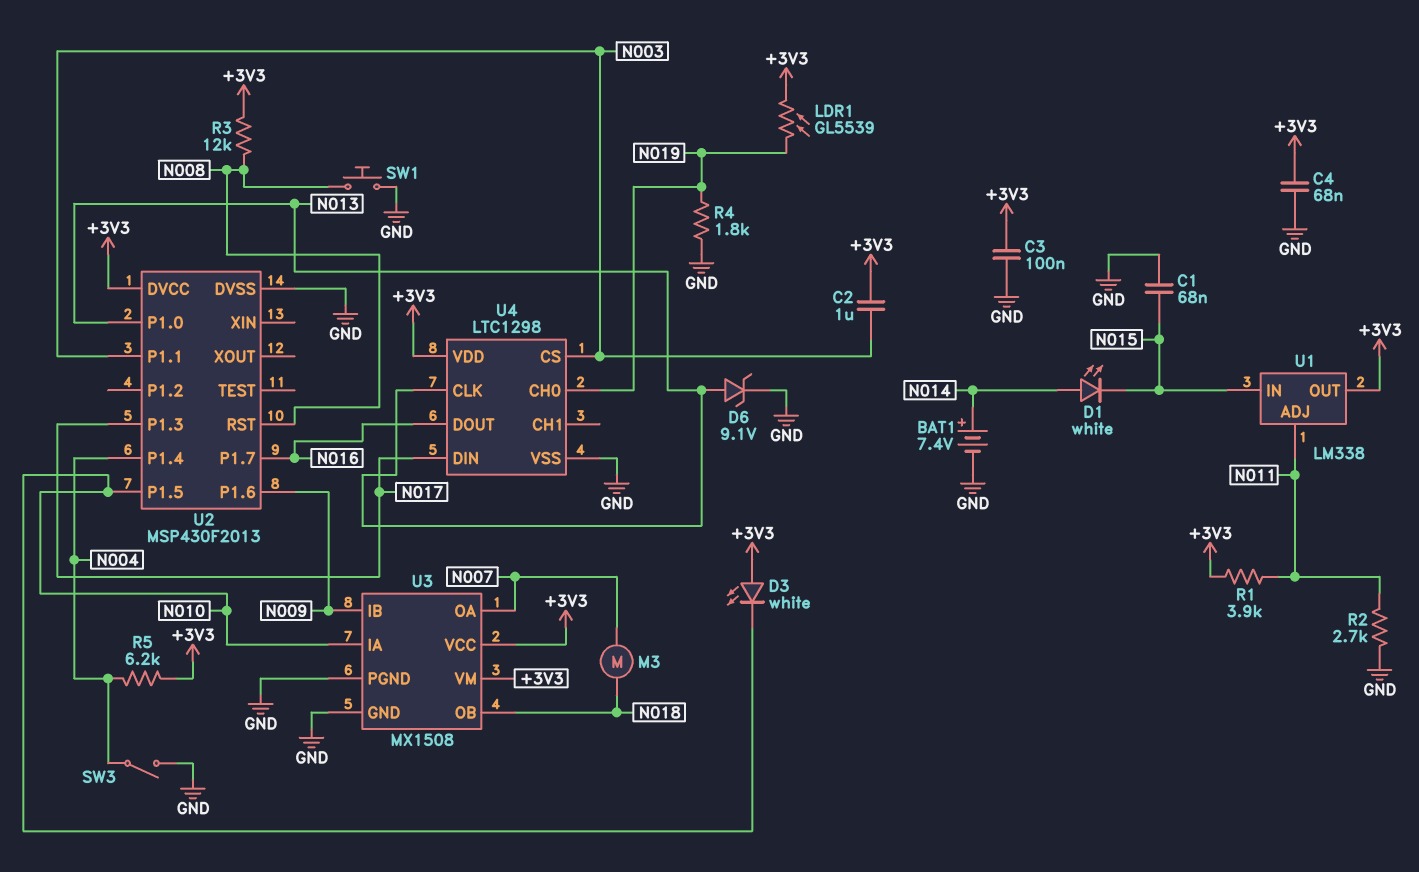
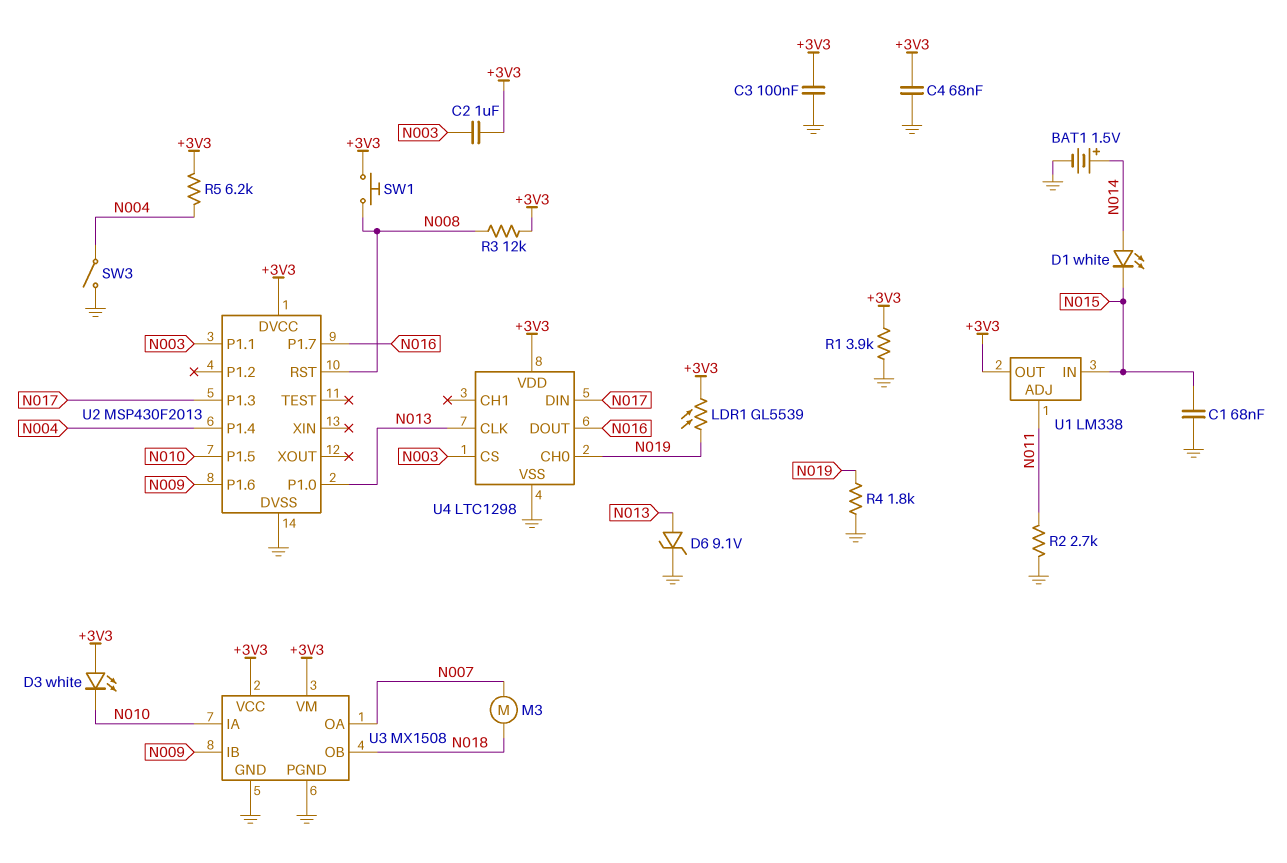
BAT1: 7.4V (plus N014, minus GND) -> 1.5V (plus N014, minus GND)
R1: 3.9k (+3V3, N011) -> 3.9k (+3V3, GND)
SW1: button (GND, N008) -> button (+3V3, N008)

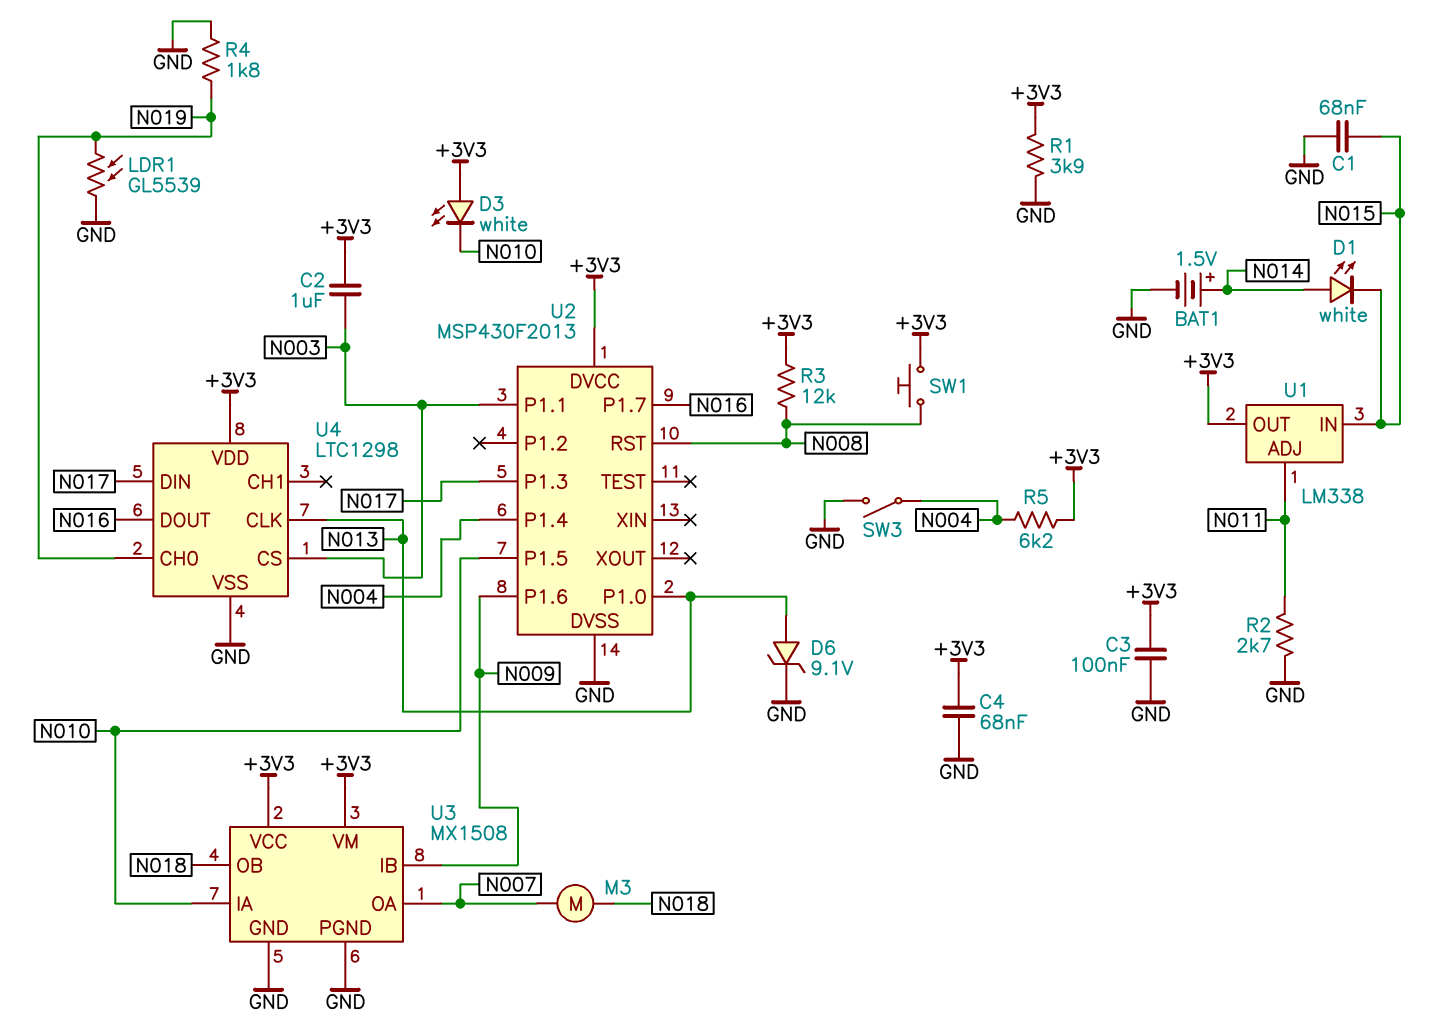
LDR1: GL5539 (+3V3, N019) -> GL5539 (GND, N019)

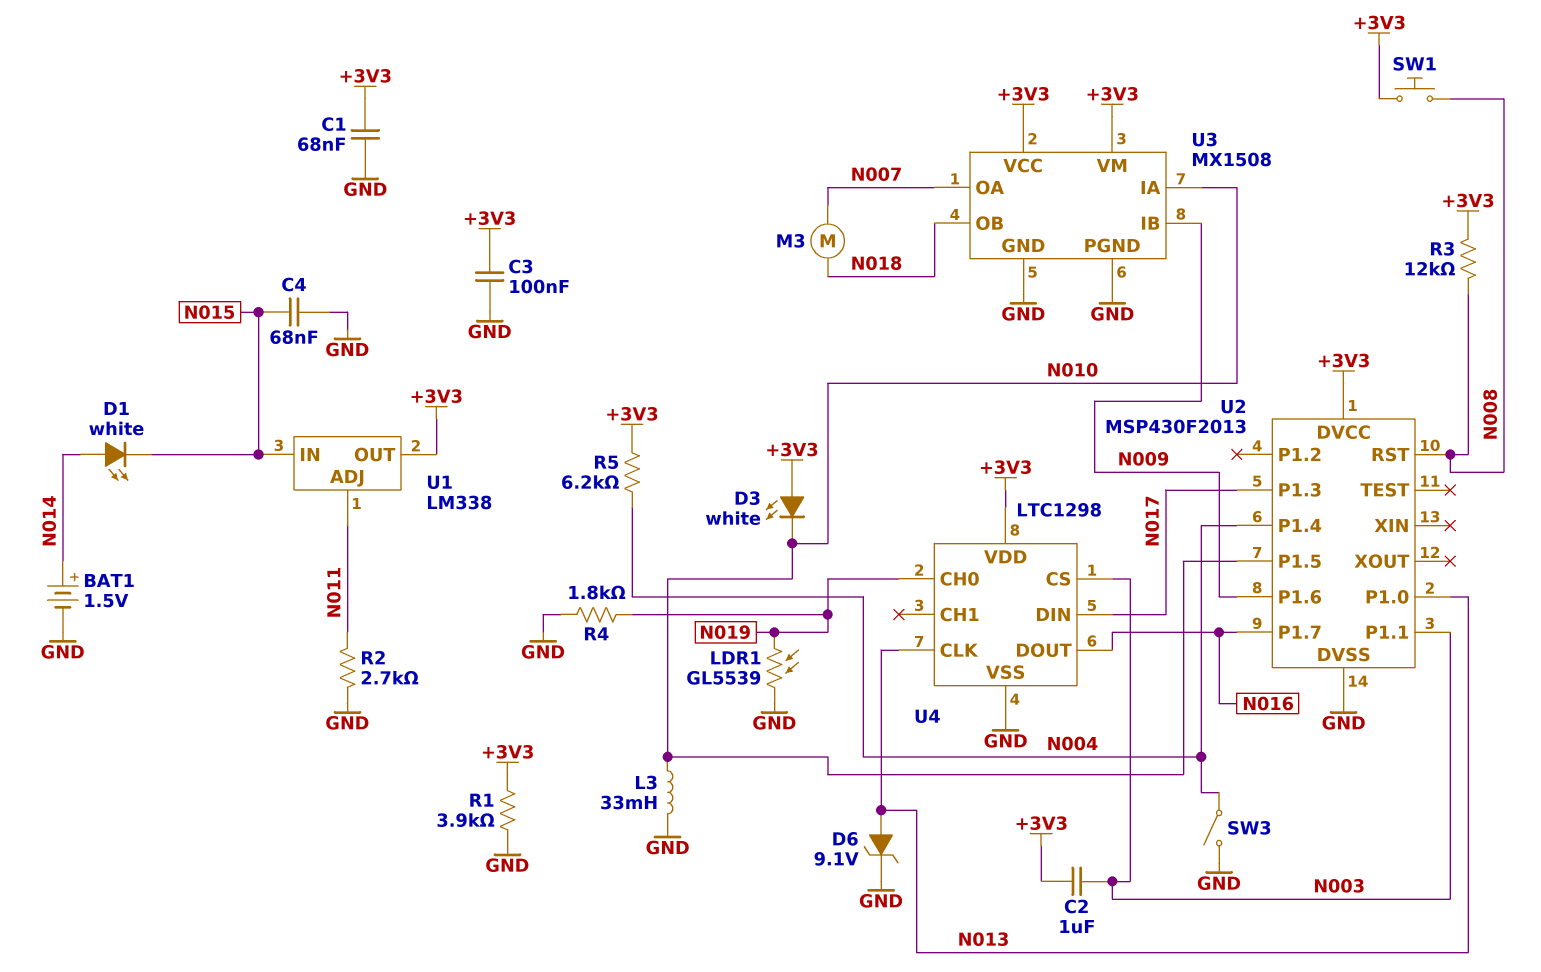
C1: 68nF (GND, N015) -> 68nF (+3V3, GND)
C4: 68nF (+3V3, GND) -> 68nF (GND, N015)
L3: none -> 33mH (GND, N010)

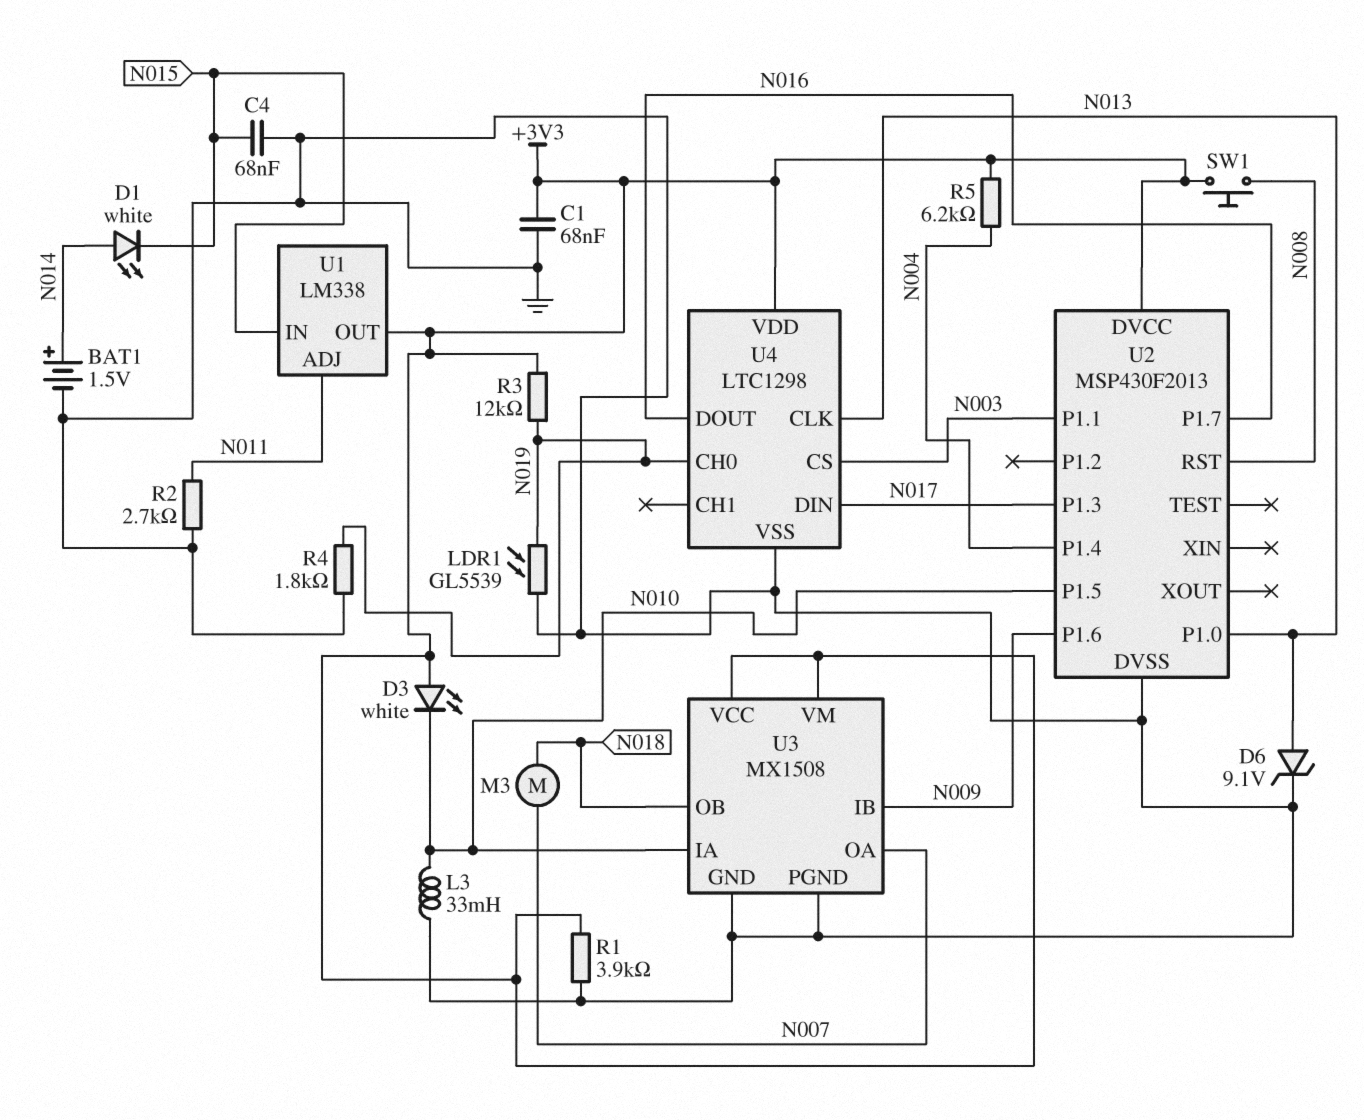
C2: 1uF (+3V3, N003) -> none
C3: 100nF (+3V3, GND) -> none
R3: 12k (+3V3, N008) -> 12k (+3V3, N019)
SW3: switch (GND, N004) -> none

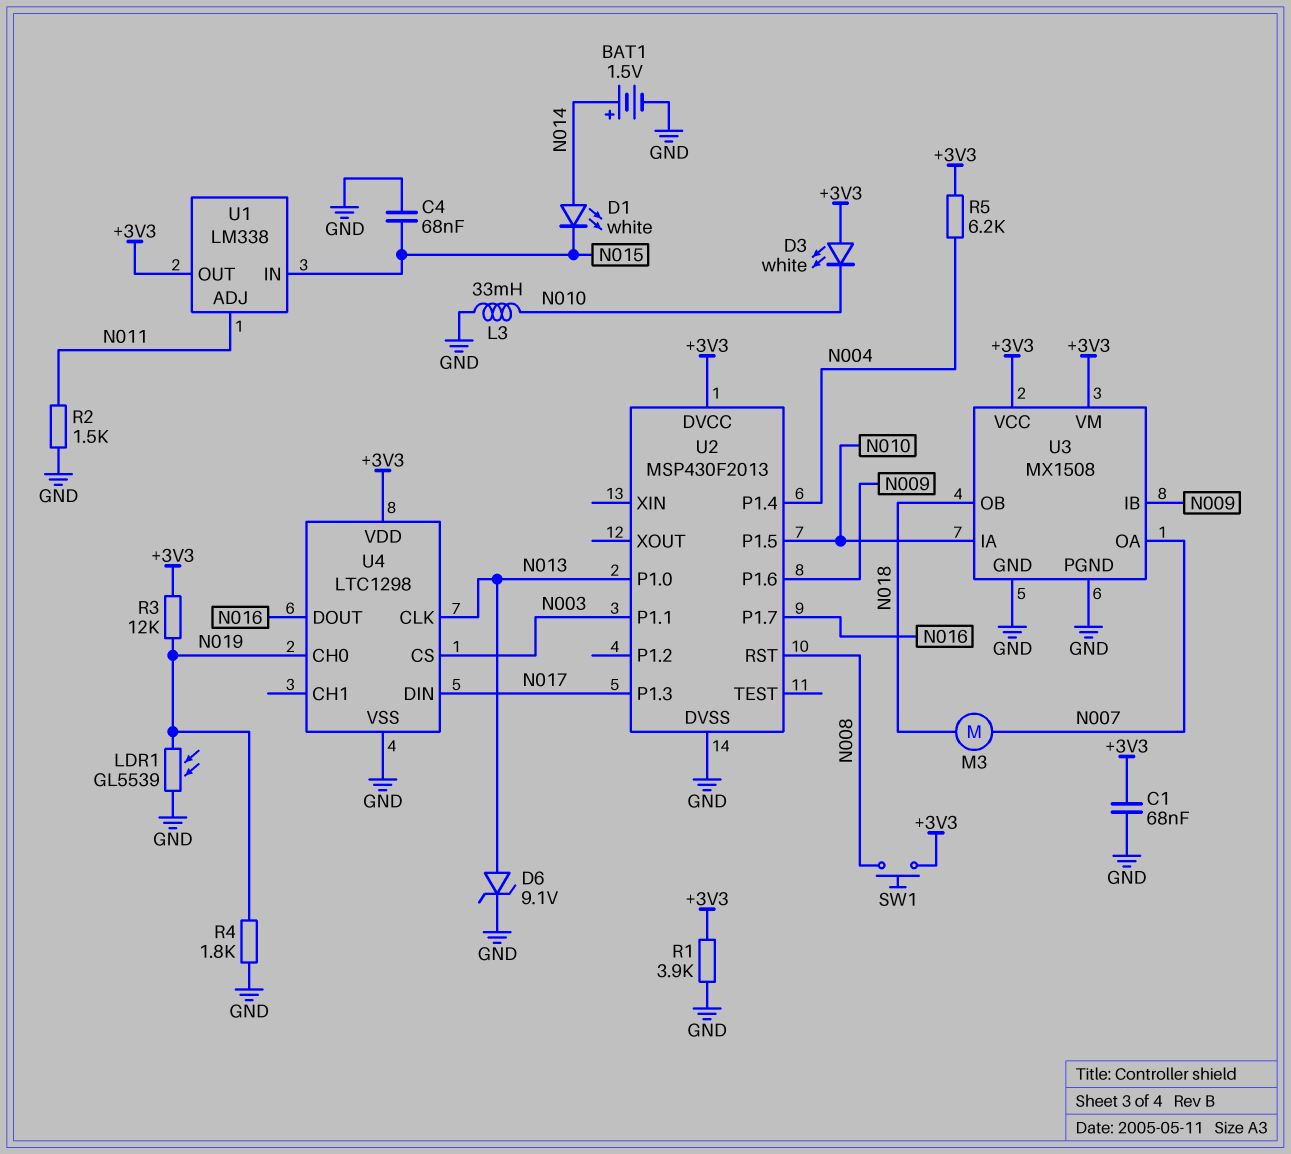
R2: 2.7k (GND, N011) -> 1.5k (GND, N011)

